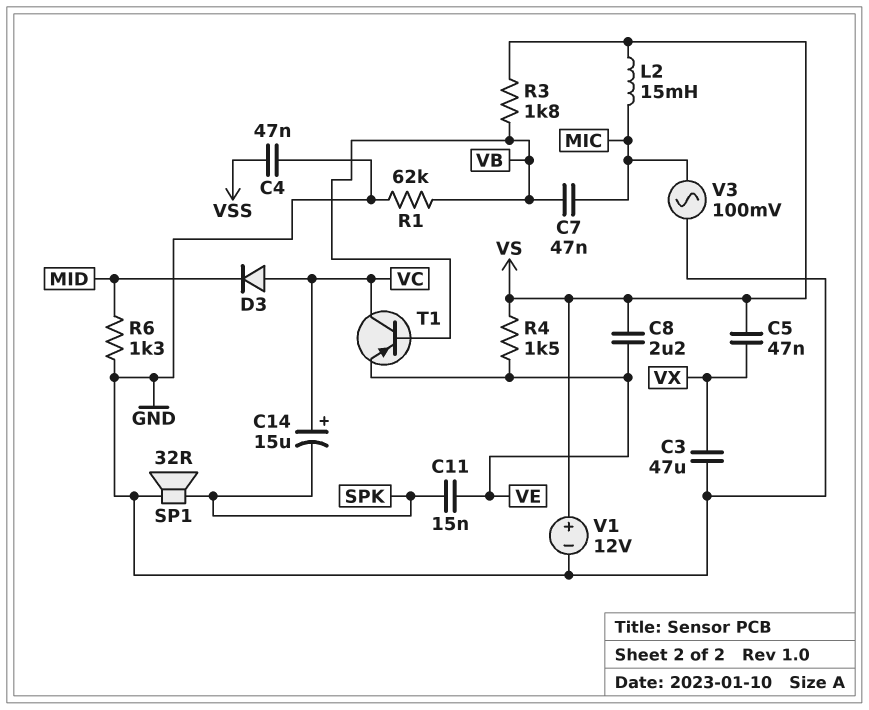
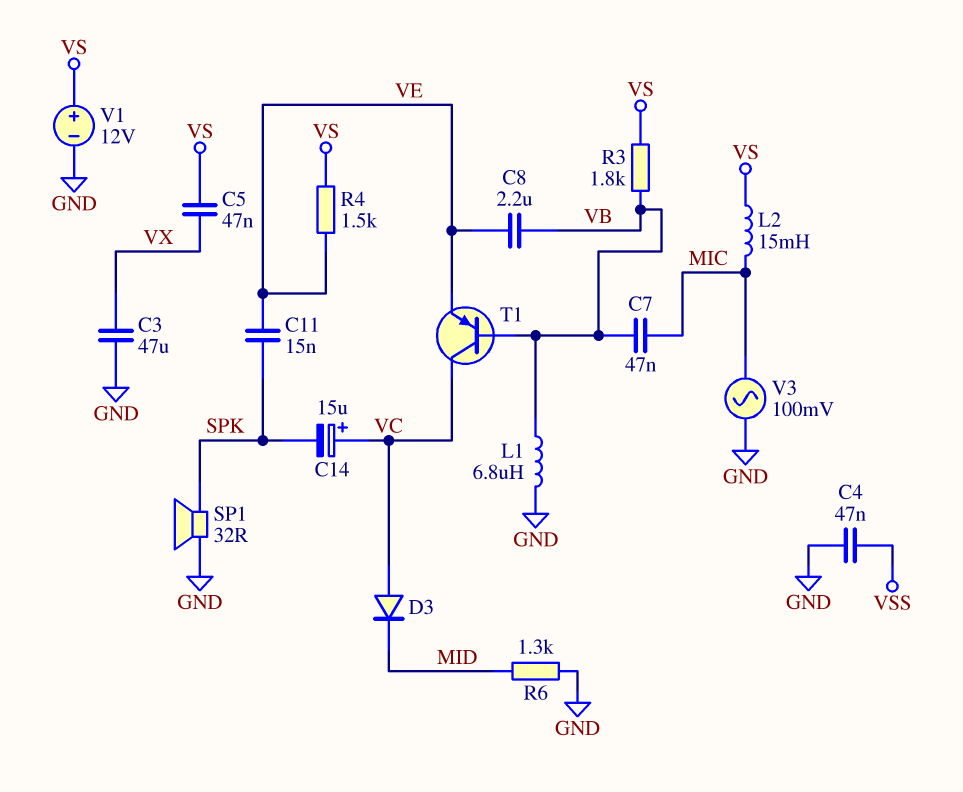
C8: 2.2uF (VE, VS) -> 2.2uF (VB, VE)
L1: none -> 6.8uH (GND, VB)
R1: 62k (GND, VB) -> none

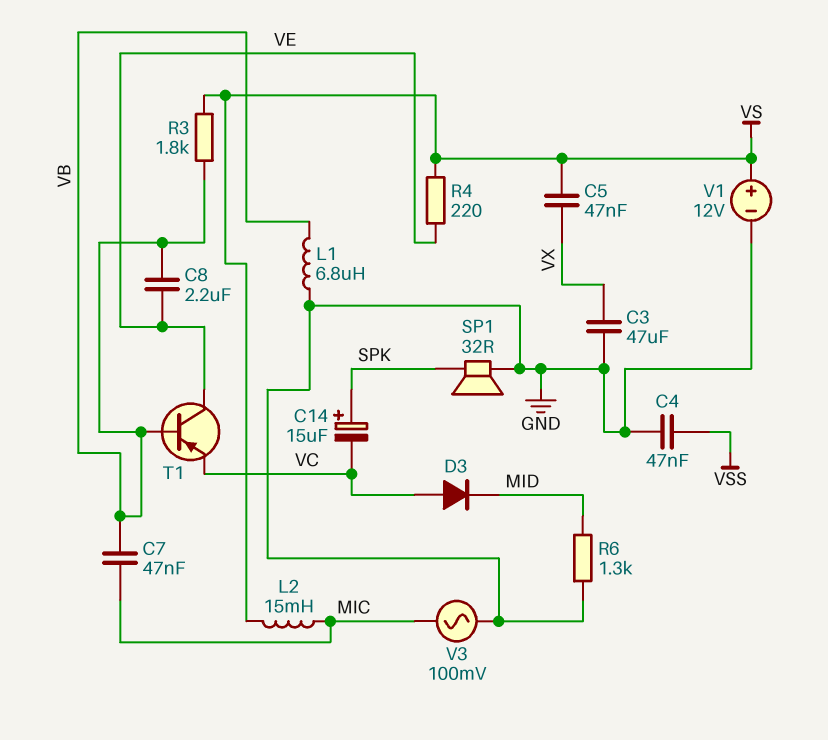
C11: 15nF (SPK, VE) -> none
C14: 15uF (plus VC, minus SPK) -> 15uF (plus SPK, minus VC)
R4: 1.5k (VE, VS) -> 220 (VE, VS)
T1: PNP (B VB, C VC, E VE) -> PNP (B VB, C VE, E VC)

